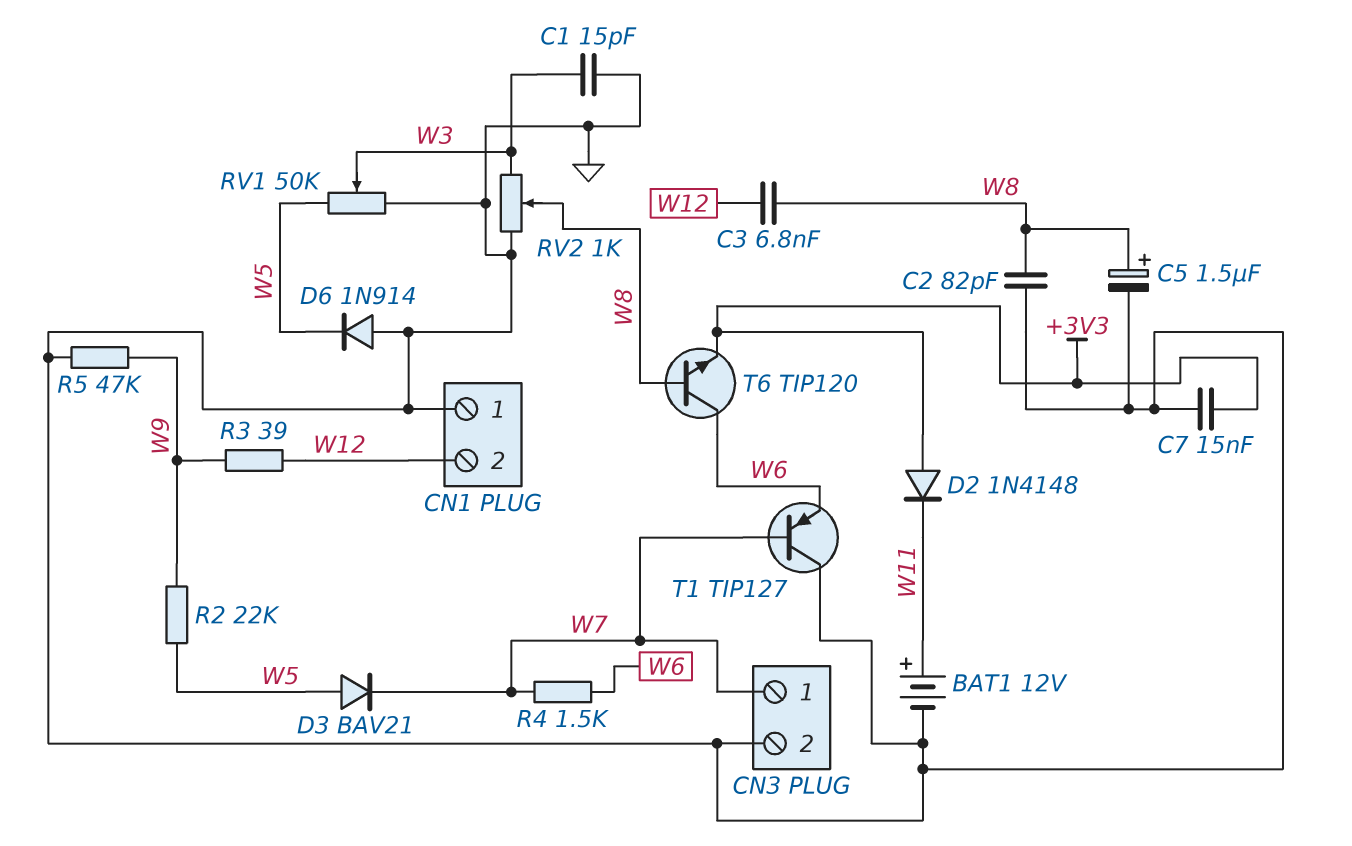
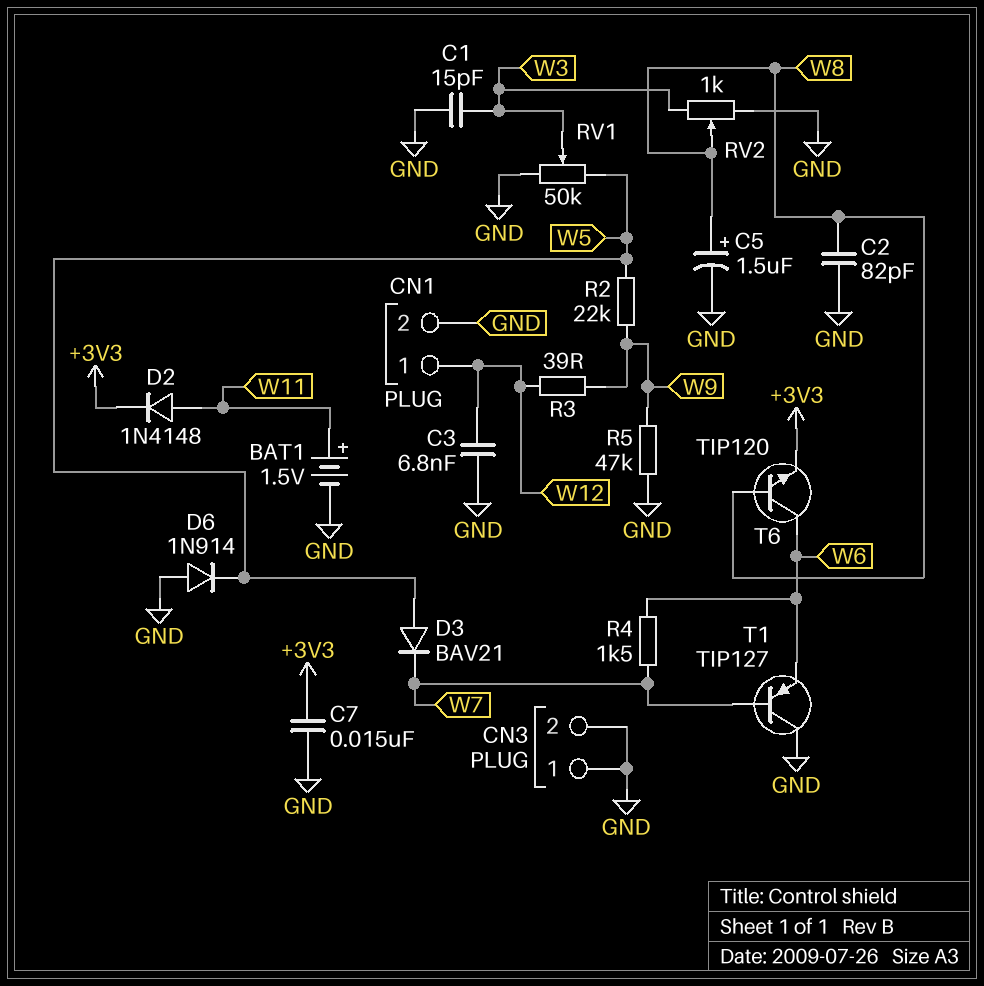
BAT1: 12V (plus W11, minus GND) -> 1.5V (plus W11, minus GND)
C3: 6.8nF (W8, W12) -> 6.8nF (GND, W12)
CN1 pin 1: GND -> W12
CN1 pin 2: W12 -> GND
CN3 pin 1: W7 -> GND
D2: diode 1N4148 (A +3V3, K W11) -> diode 1N4148 (A W11, K +3V3)

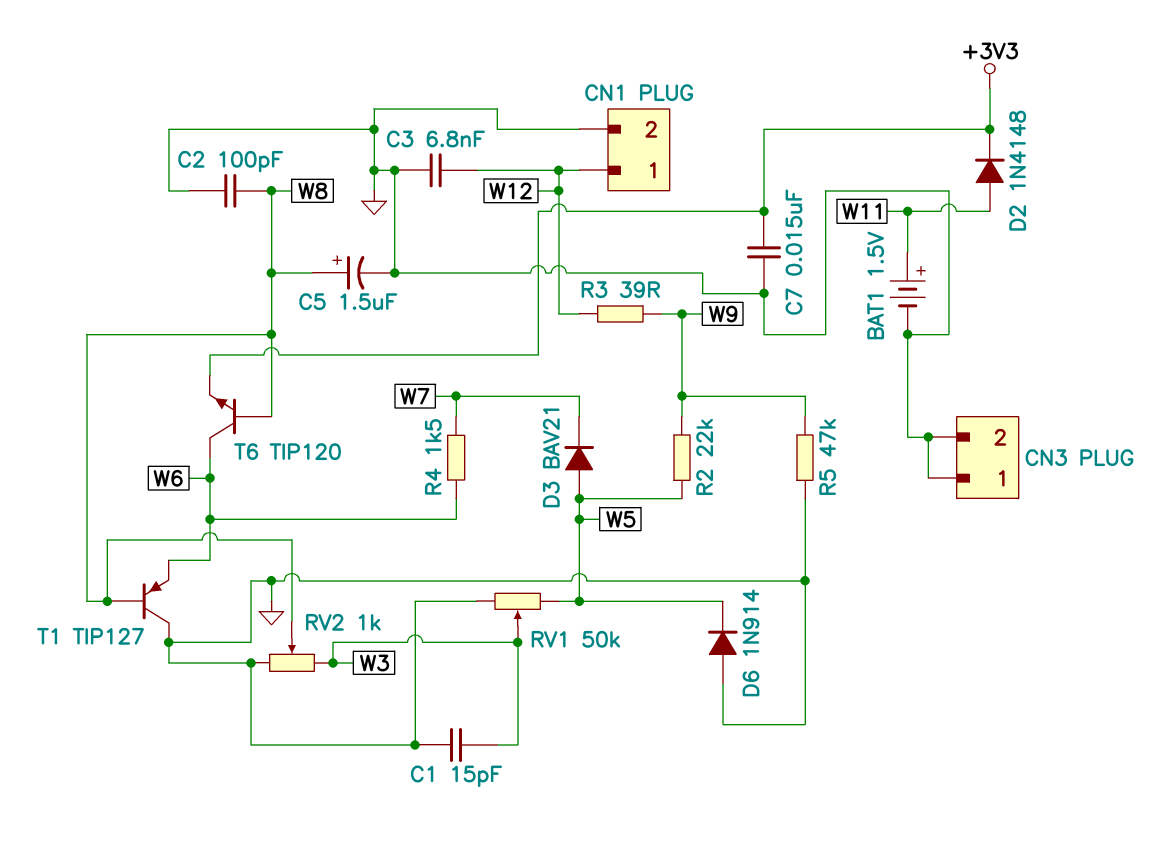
C2: 82pF (GND, W8) -> 100pF (GND, W8)
T1: PNP TIP127 (B W7, C GND, E W6) -> PNP TIP127 (B W8, C GND, E W6)

